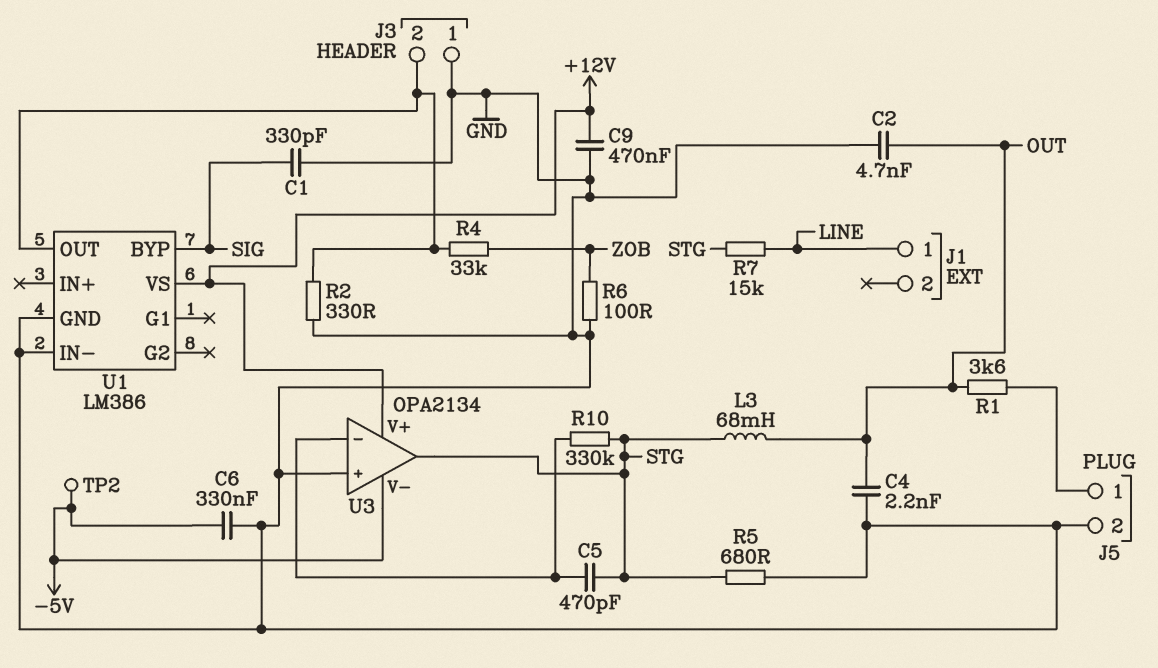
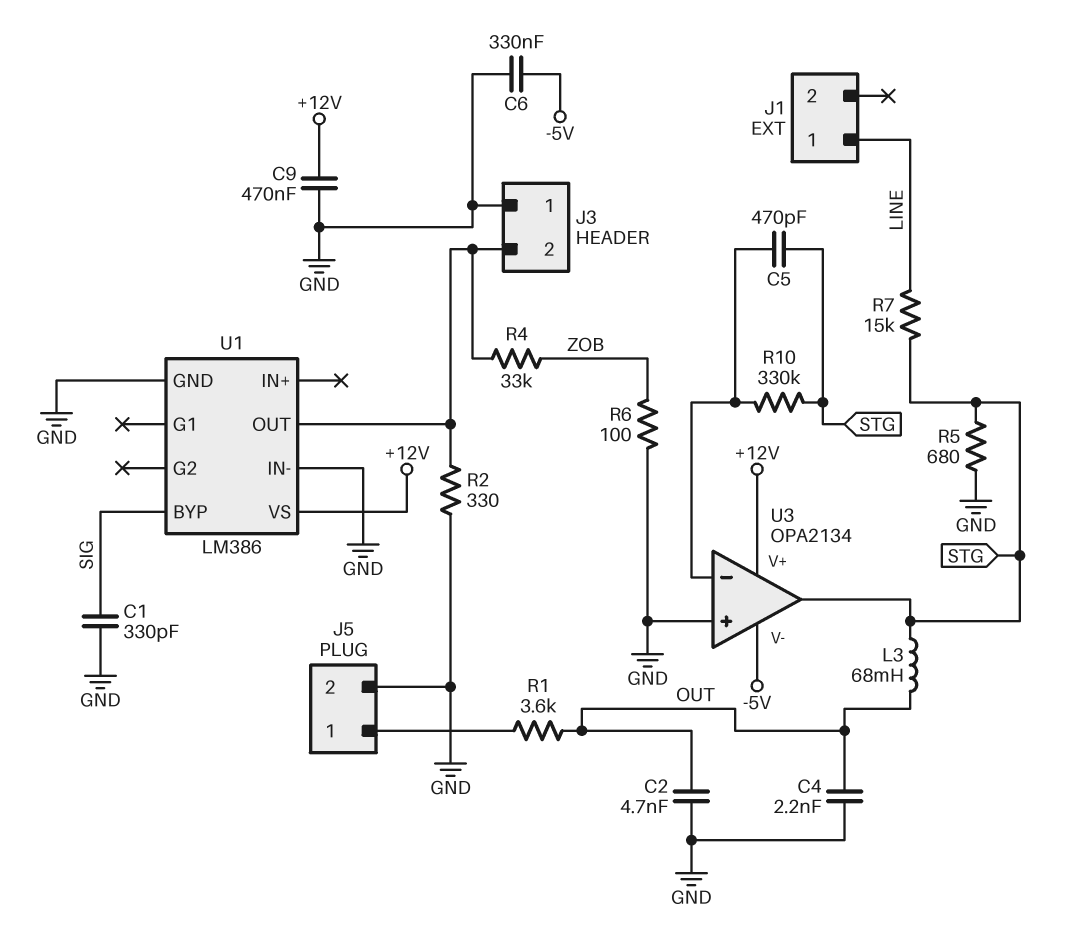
TP2: test point (-5V) -> none

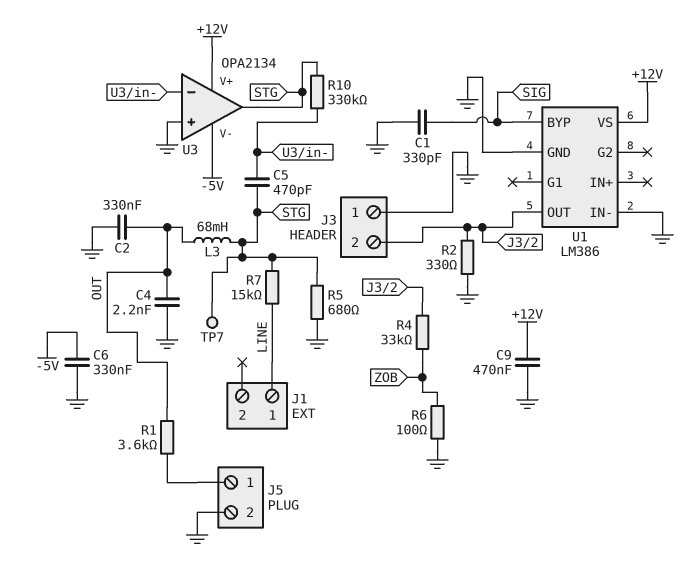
C2: 4.7nF (GND, OUT) -> 330nF (GND, OUT)
TP7: none -> test point (STG)

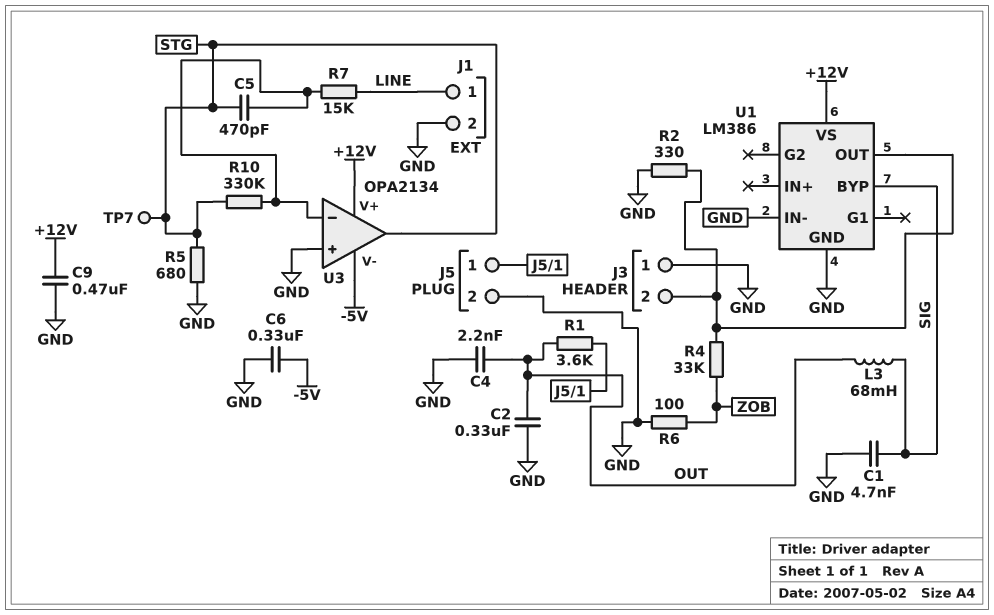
C1: 330pF (GND, SIG) -> 4.7nF (GND, SIG)
J1 pin 2: none -> GND
L3: 68mH (OUT, STG) -> 68mH (OUT, SIG)
R7: 15k (LINE, STG) -> 15k (LINE, U3/in-)

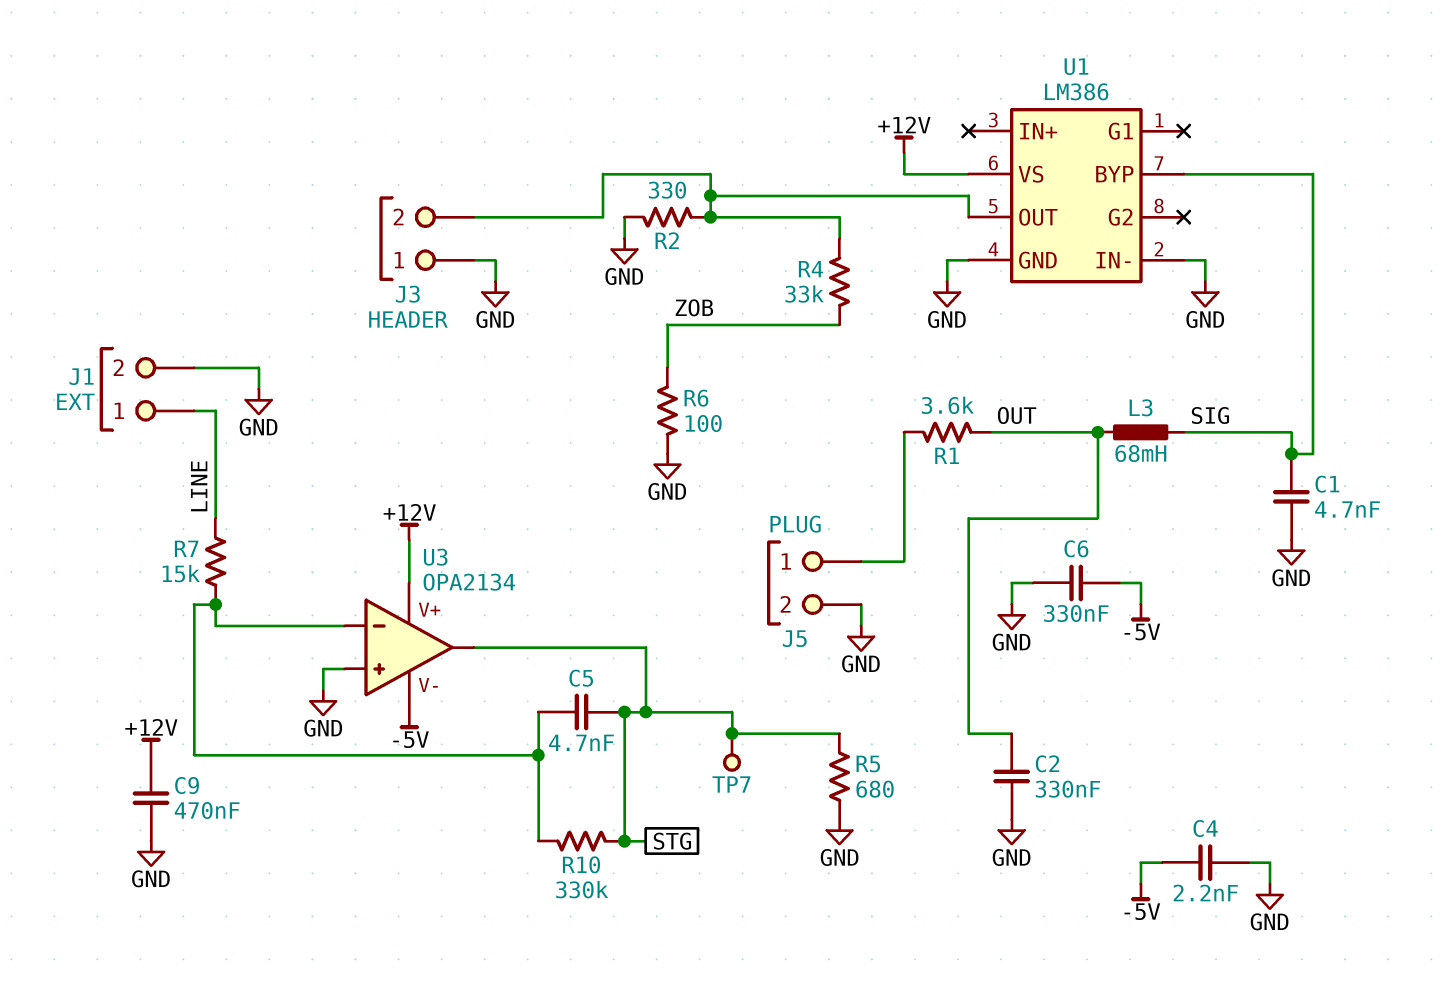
C4: 2.2nF (GND, OUT) -> 2.2nF (-5V, GND)
C5: 470pF (STG, U3/in-) -> 4.7nF (STG, U3/in-)

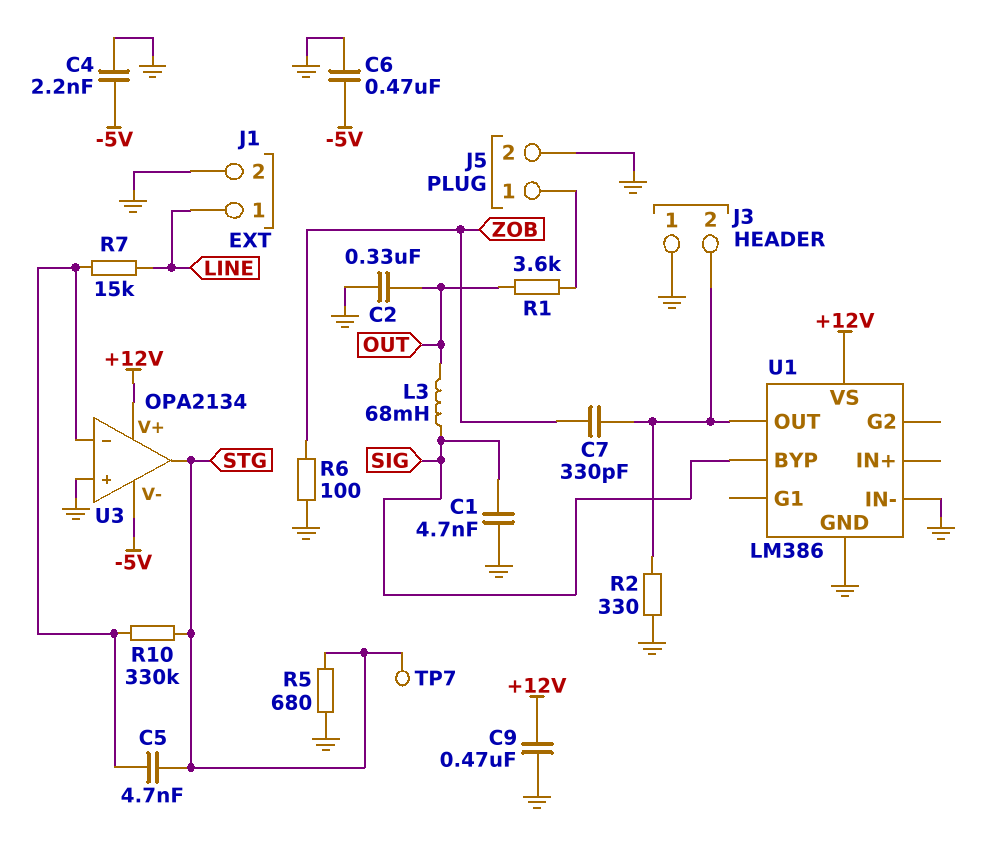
C6: 330nF (-5V, GND) -> 470nF (-5V, GND)
C7: none -> 330pF (J3/2, ZOB)
R4: 33k (J3/2, ZOB) -> none

